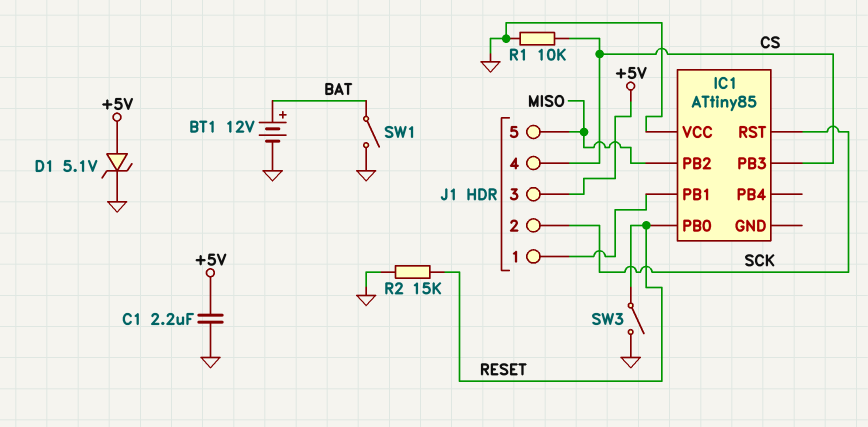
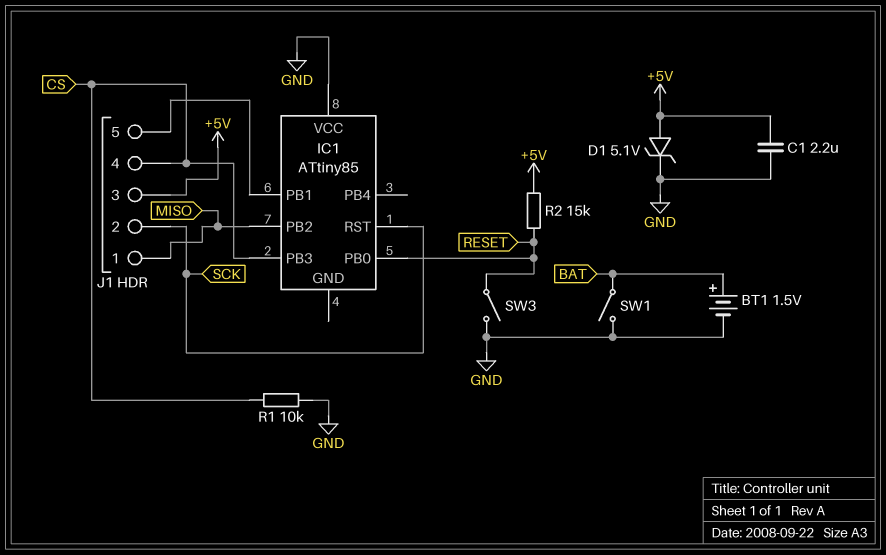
BT1: 12V (plus BAT, minus GND) -> 1.5V (plus BAT, minus GND)
J1 pin 1: IC1/PB1 -> MISO
J1 pin 5: MISO -> IC1/PB1
R2: 15k (GND, RESET) -> 15k (+5V, RESET)

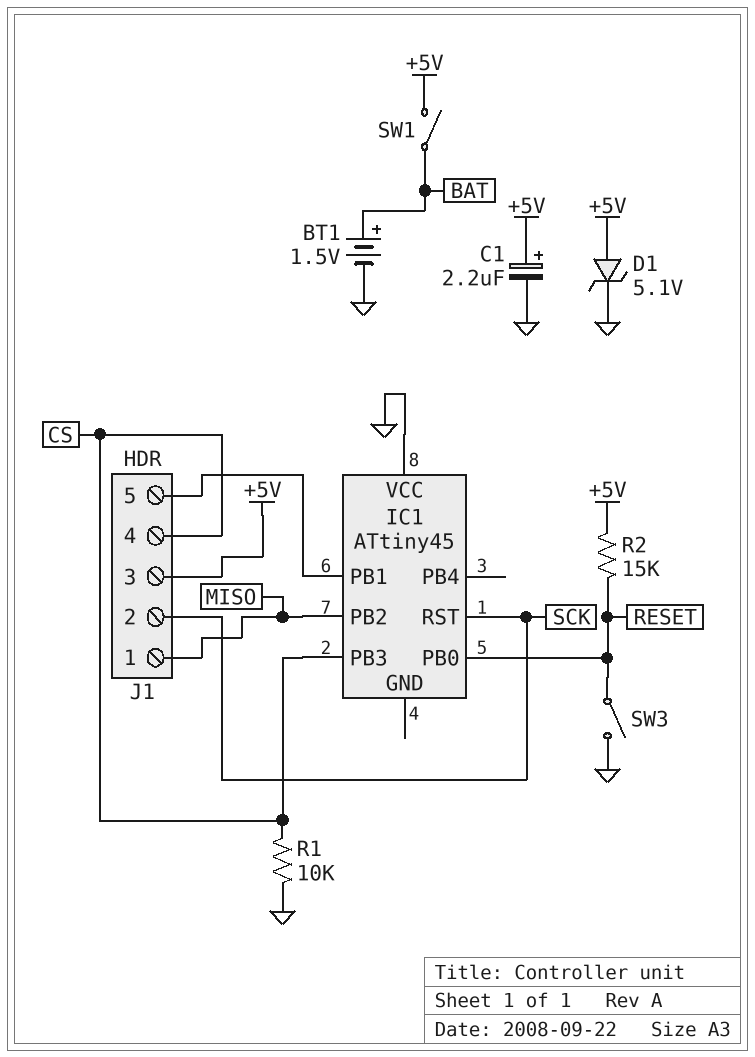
C1: 2.2uF (+5V, GND) -> 2.2uF (plus +5V, minus GND)
IC1: ATtiny85 -> ATtiny45
SW1: switch (BAT, GND) -> switch (+5V, BAT)

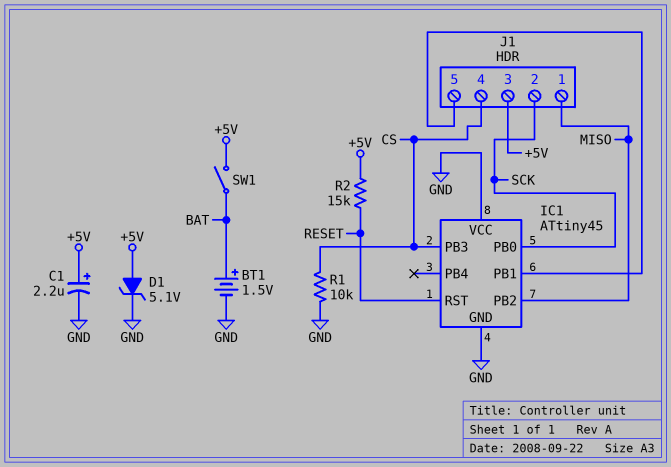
IC1 pin GND: none -> GND
IC1 pin PB0: RESET -> SCK
IC1 pin RST: SCK -> RESET
SW3: switch (GND, RESET) -> none

